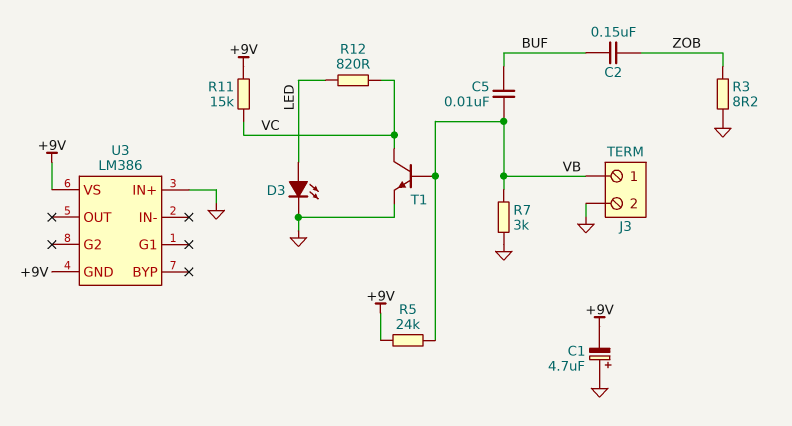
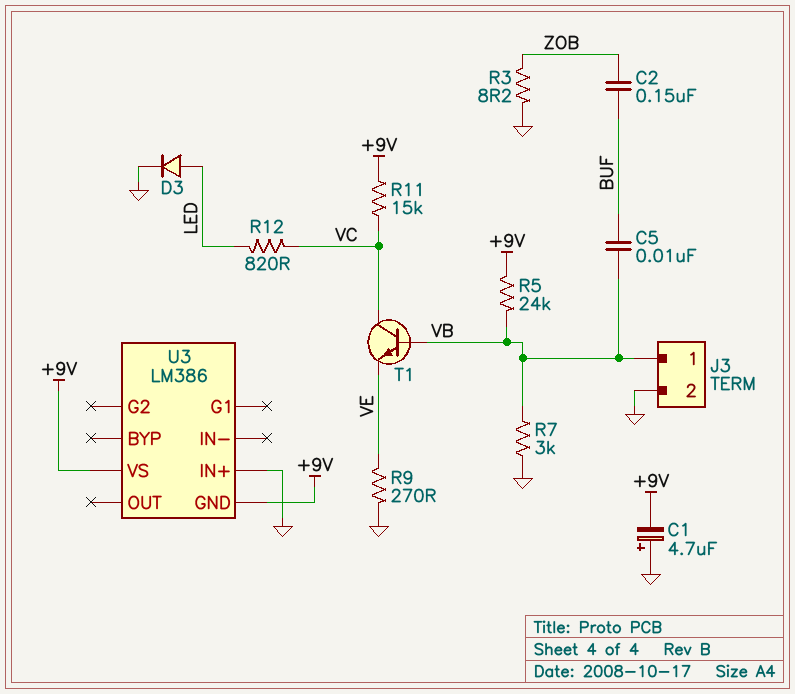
D3: LED (A LED, K GND) -> diode (A LED, K GND)
R9: none -> 270 (GND, VE)
T1: NPN (B VB, C VC, E GND) -> NPN (B VB, C VC, E VE)

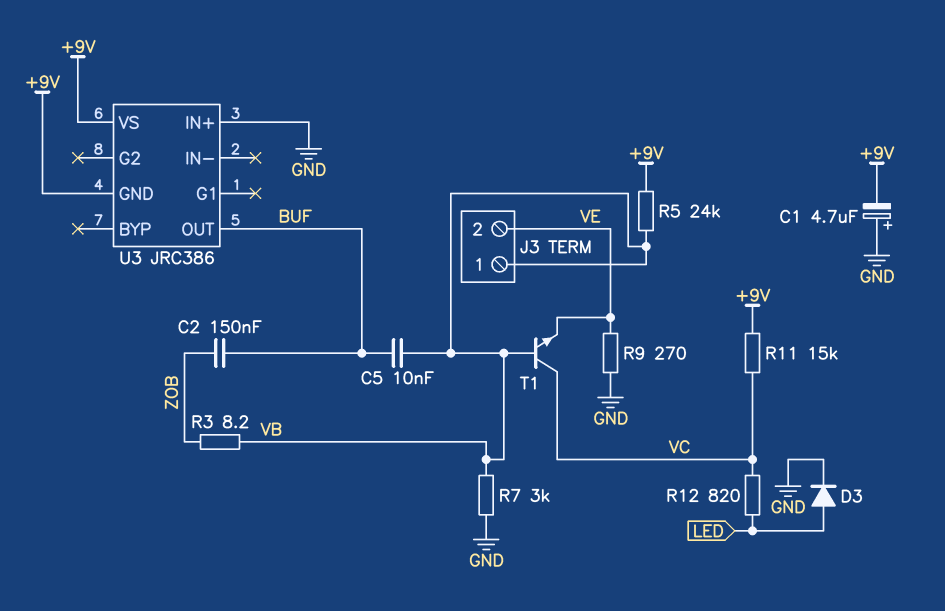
J3 pin 2: GND -> VE
R3: 8.2 (GND, ZOB) -> 8.2 (VB, ZOB)
U3: LM386 -> JRC386
U3 pin OUT: none -> BUF

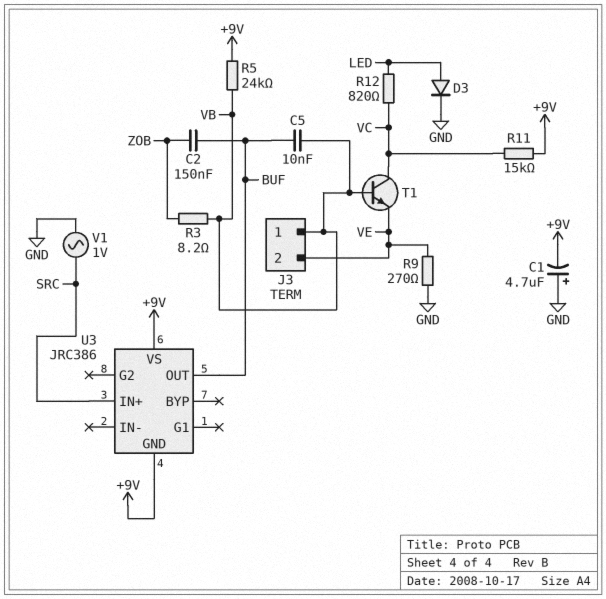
R7: 3k (GND, VB) -> none
U3 pin IN+: GND -> SRC
V1: none -> AC 1V (GND, SRC)

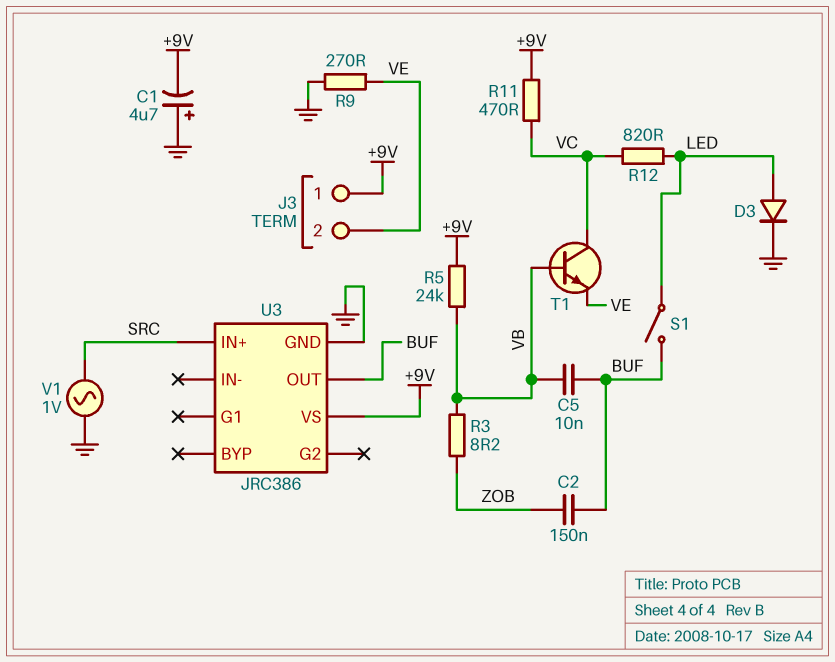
J3 pin 1: VB -> +9V
R11: 15k (+9V, VC) -> 470 (+9V, VC)
S1: none -> switch (BUF, LED)
U3 pin GND: +9V -> GND

